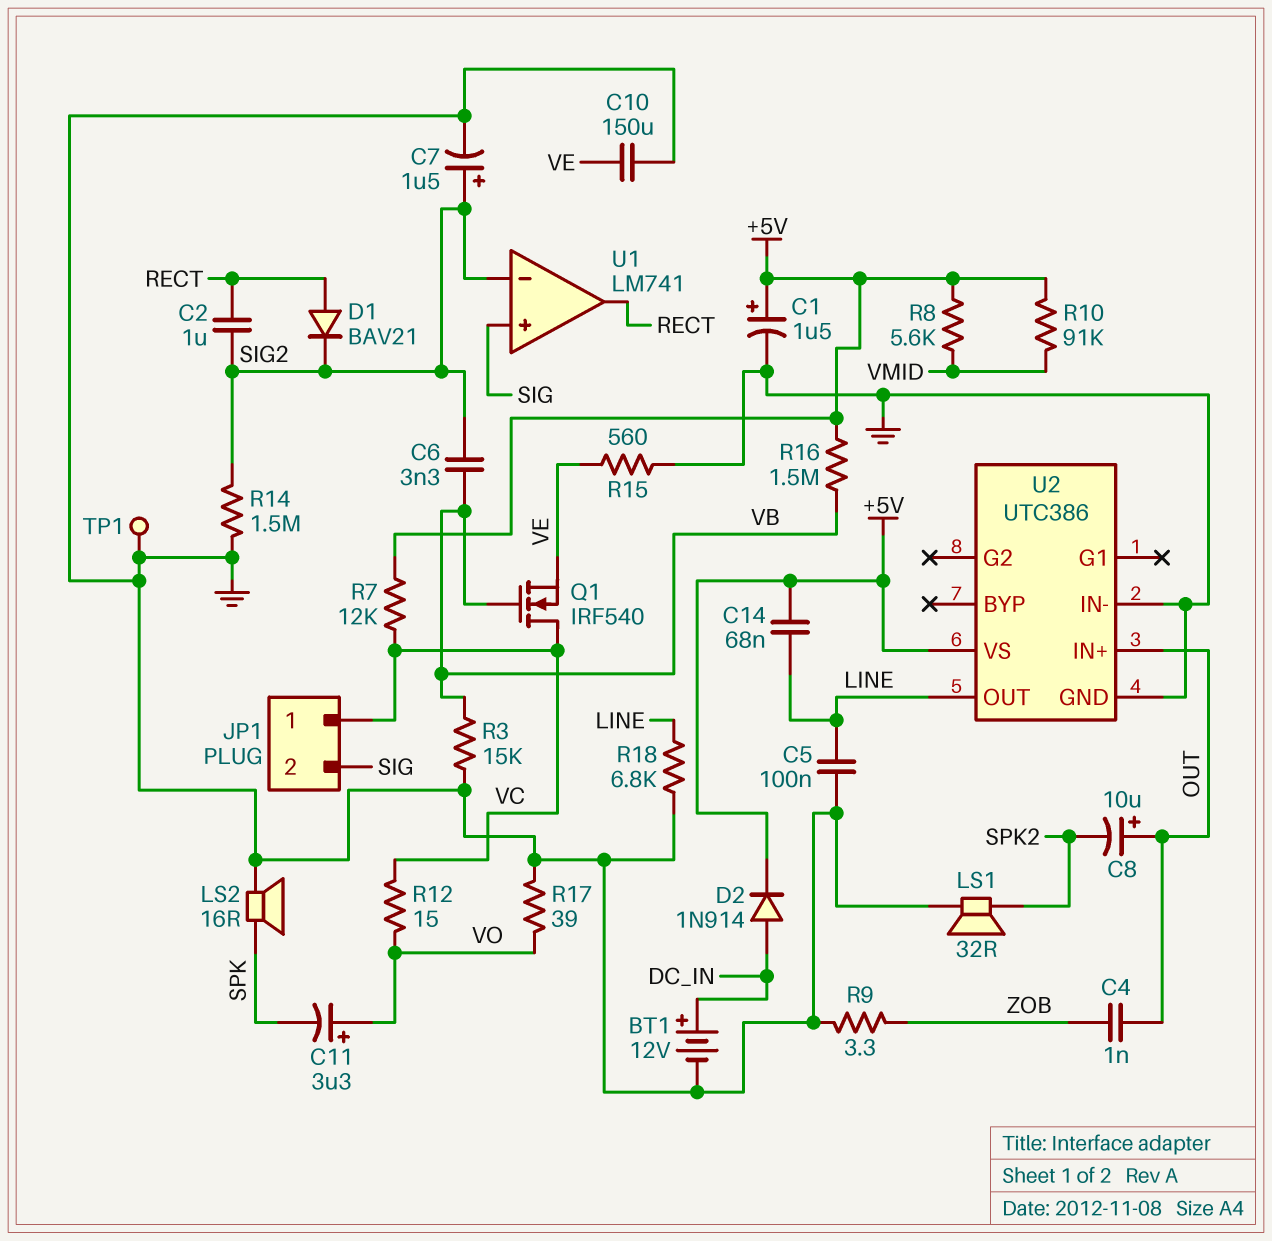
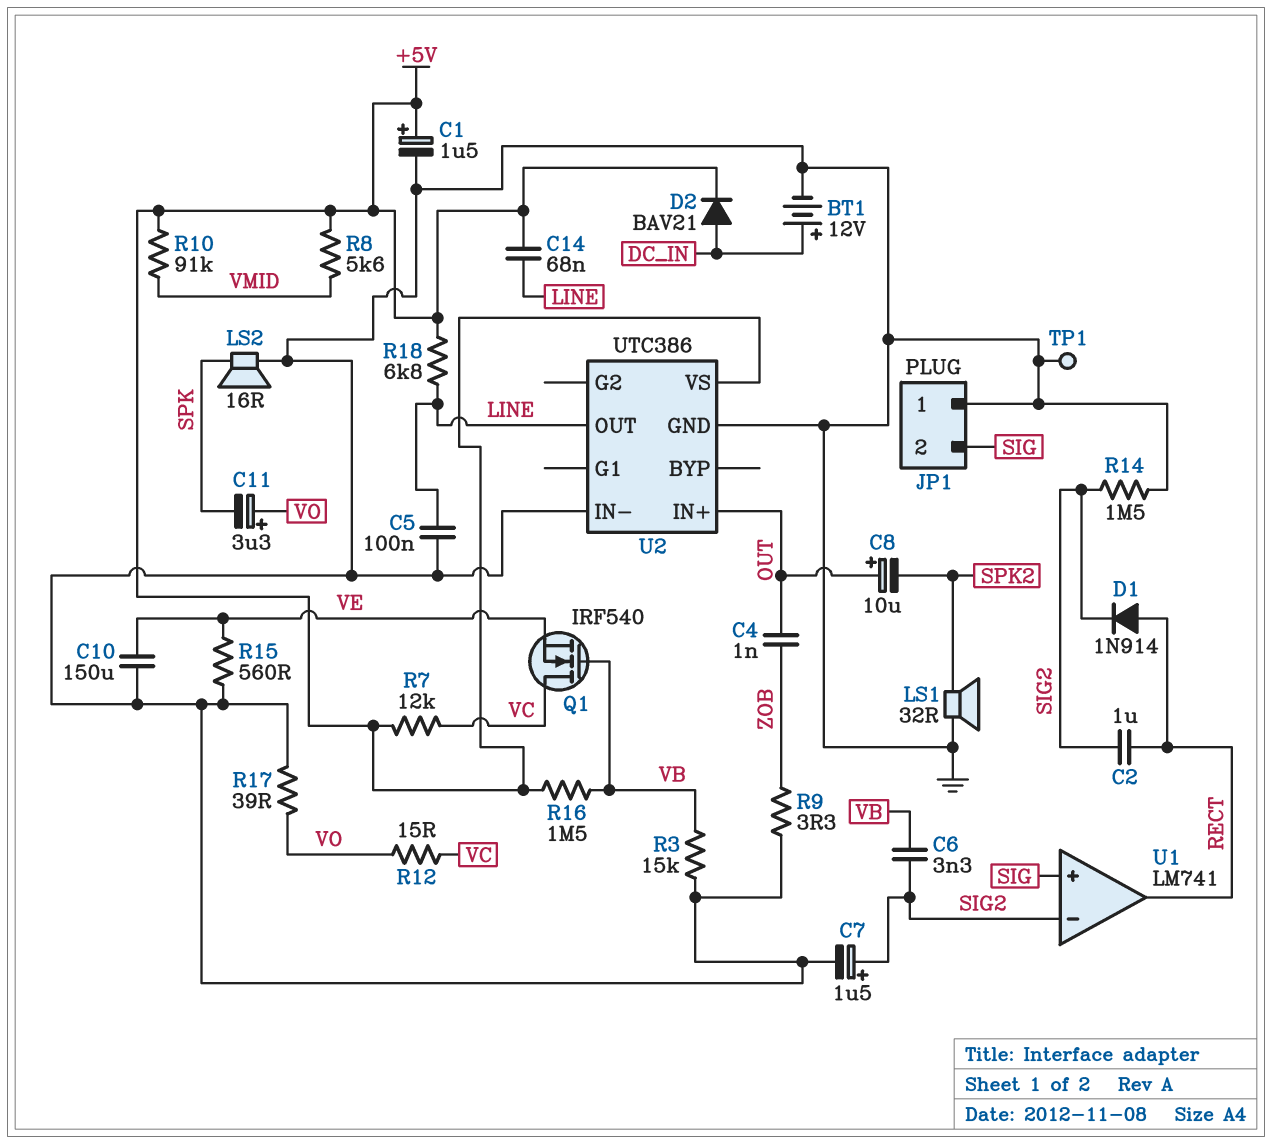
D1: diode BAV21 (A RECT, K SIG2) -> diode 1N914 (A RECT, K SIG2)
D2: diode 1N914 (A DC_IN, K +5V) -> diode BAV21 (A DC_IN, K +5V)
JP1 pin 1: VC -> GND
R18: 6.8k (GND, LINE) -> 6.8k (+5V, LINE)

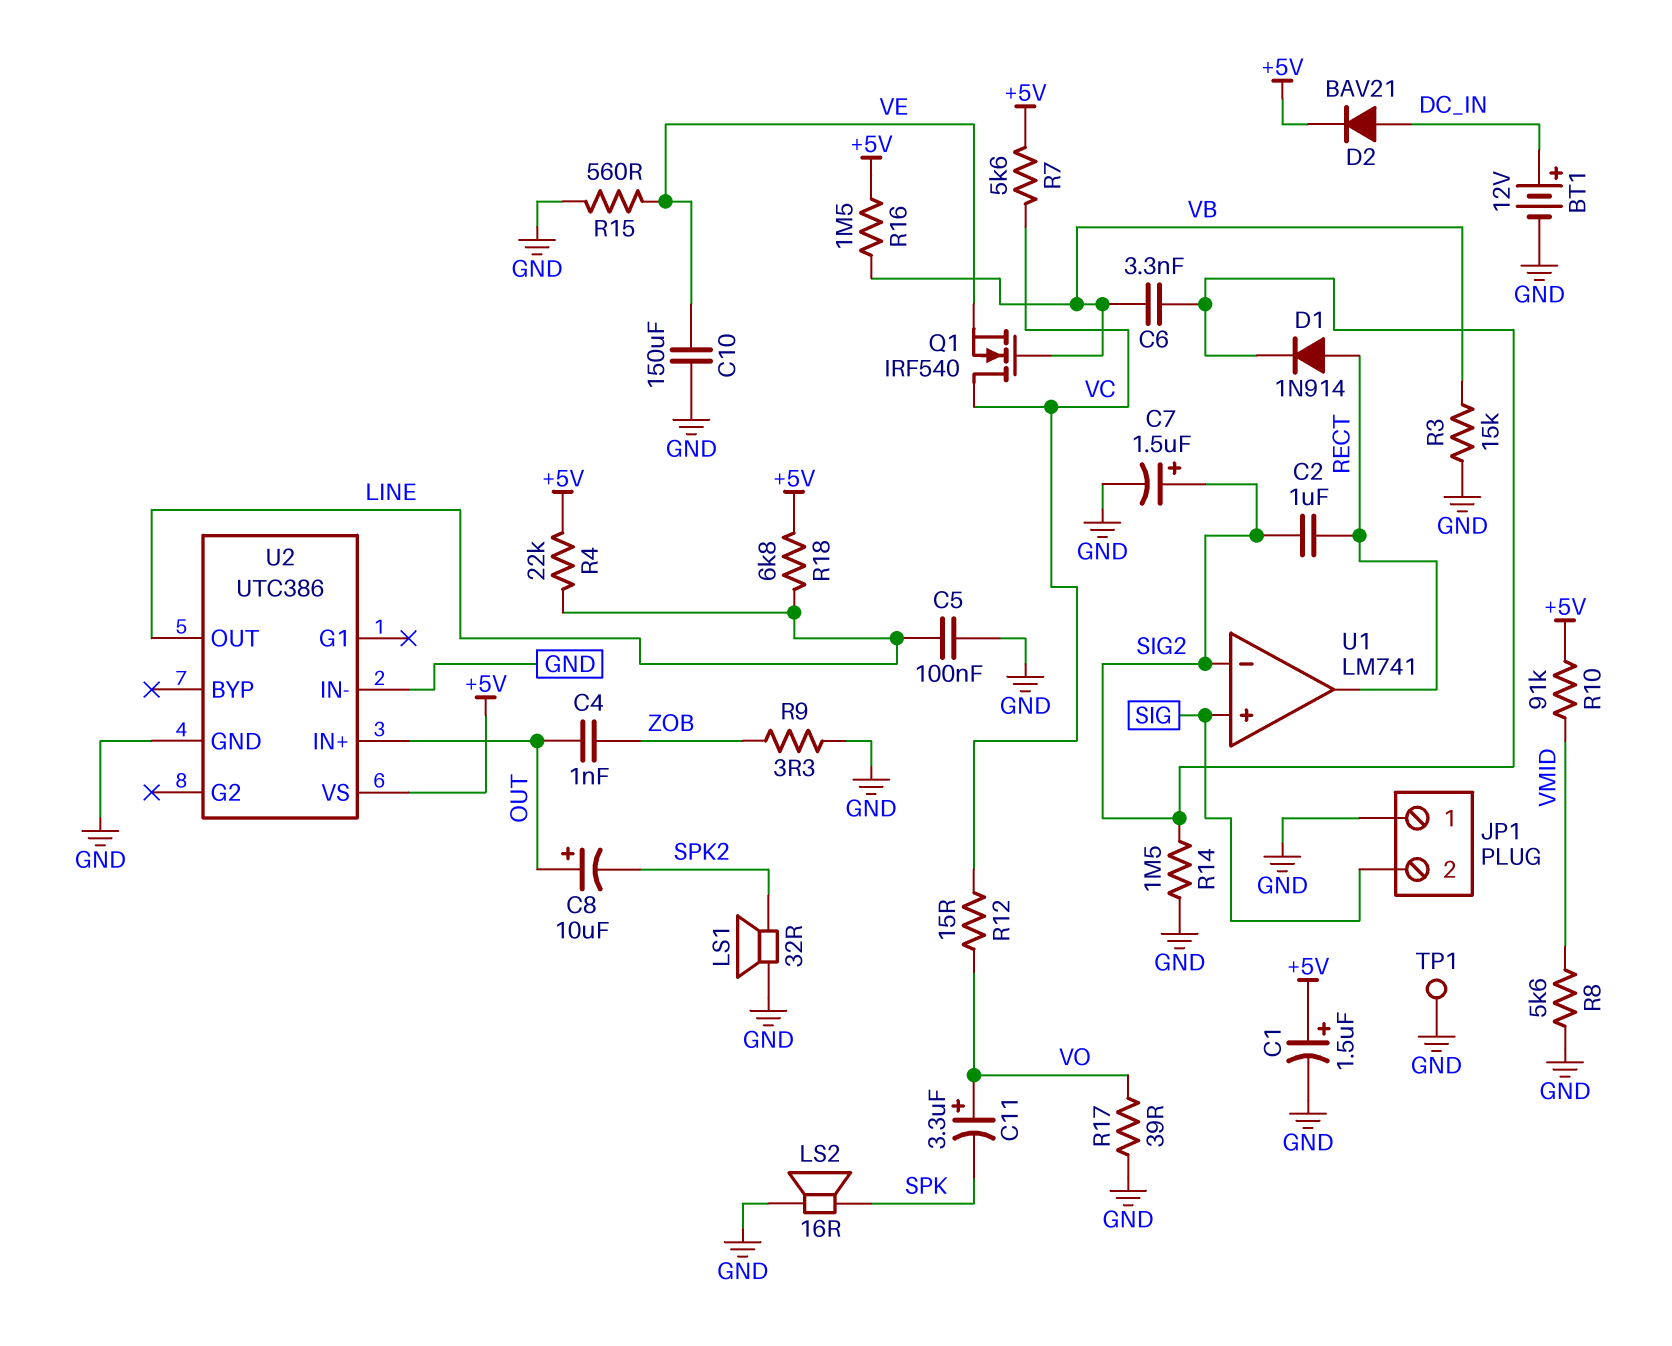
C14: 68nF (+5V, LINE) -> none
R4: none -> 22k (+5V, LINE)
R7: 12k (+5V, VC) -> 5.6k (+5V, VC)
R8: 5.6k (+5V, VMID) -> 5.6k (GND, VMID)

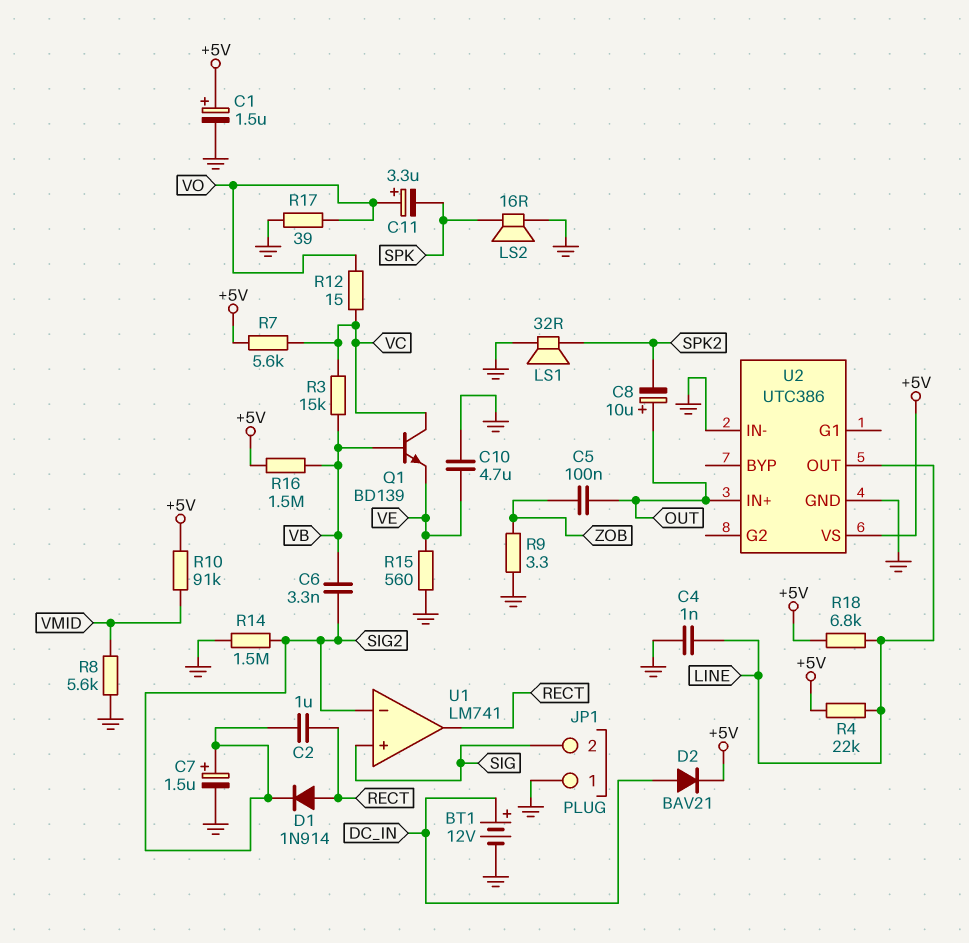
C4: 1nF (OUT, ZOB) -> 1nF (GND, LINE)
C5: 100nF (GND, LINE) -> 100nF (OUT, ZOB)
C10: 150uF (GND, VE) -> 4.7uF (GND, VE)
Q1: NMOS IRF540 (G VB, D VC, S VE) -> NPN BD139 (B VB, C VC, E VE)
R3: 15k (GND, VB) -> 15k (VB, VC)
TP1: test point (GND) -> none

